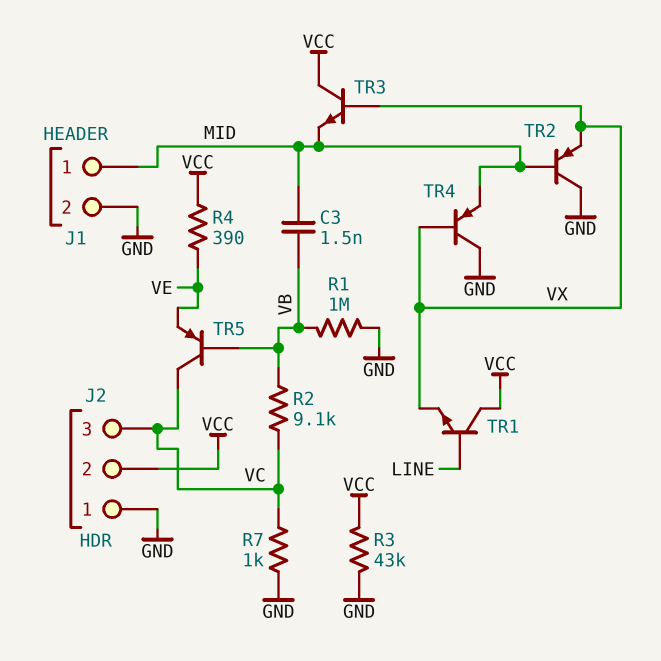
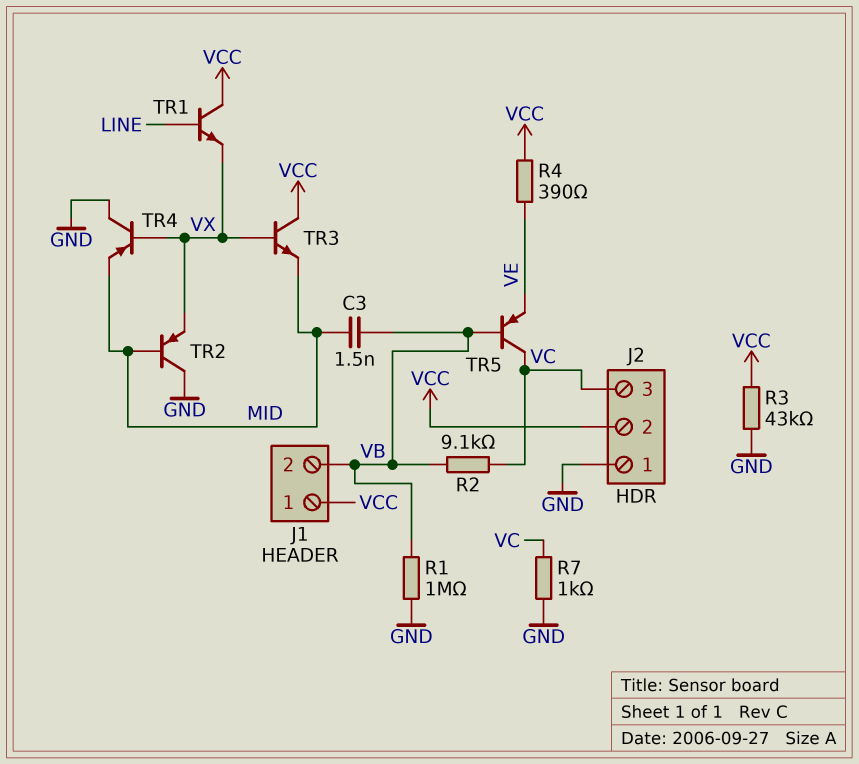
J1 pin 1: MID -> VCC
J1 pin 2: GND -> VB

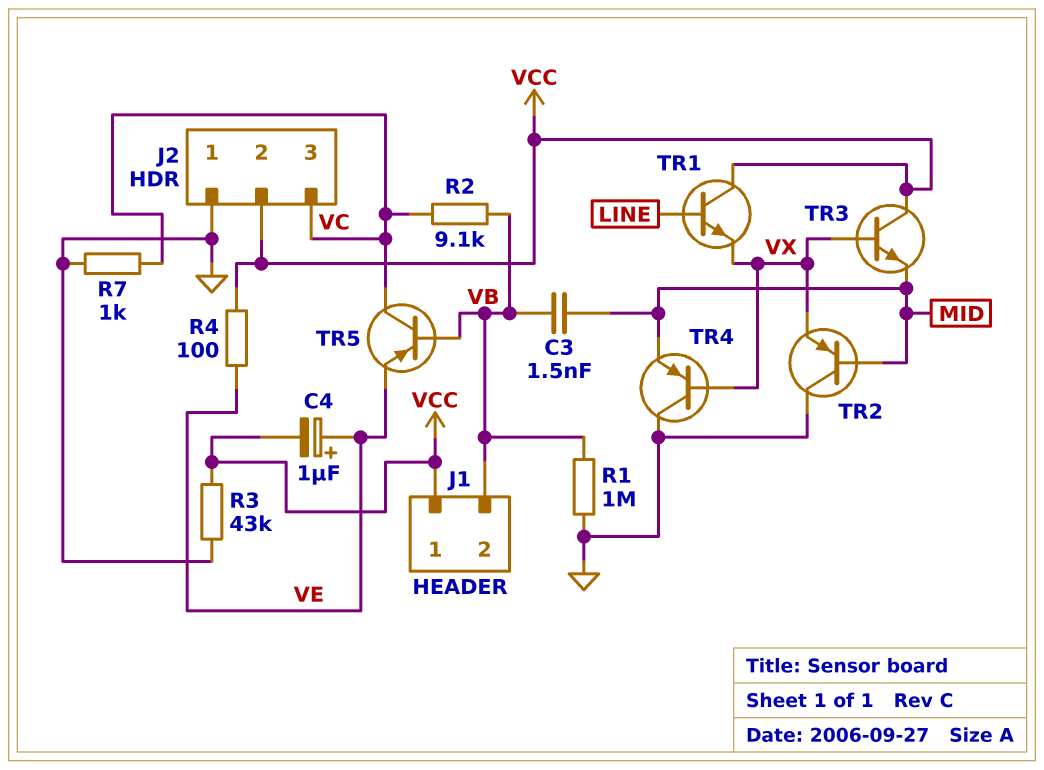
C4: none -> 1uF (plus VE, minus VCC)
R4: 390 (VCC, VE) -> 100 (VCC, VE)

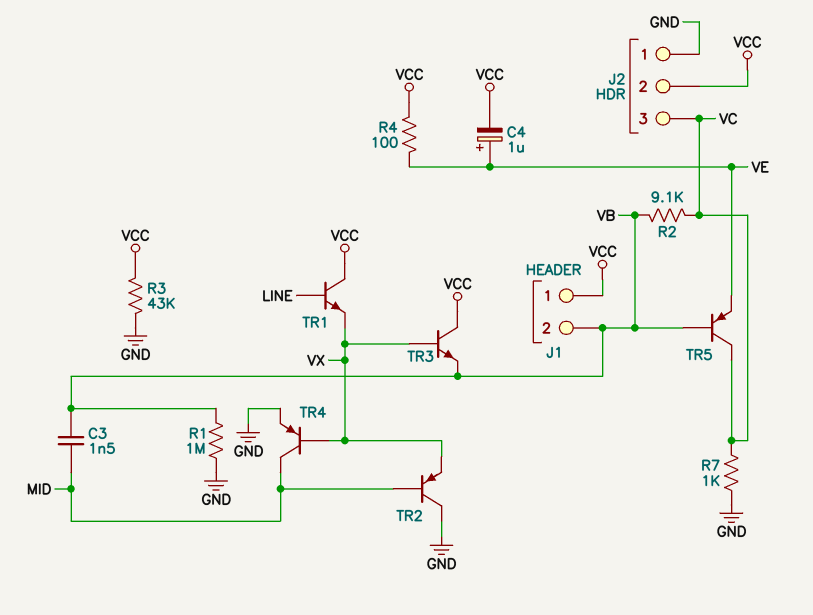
TR3: NPN (B VX, C VCC, E MID) -> NPN (B VX, C VCC, E VB)
TR4: PNP (B VX, C GND, E MID) -> PNP (B VX, C MID, E GND)

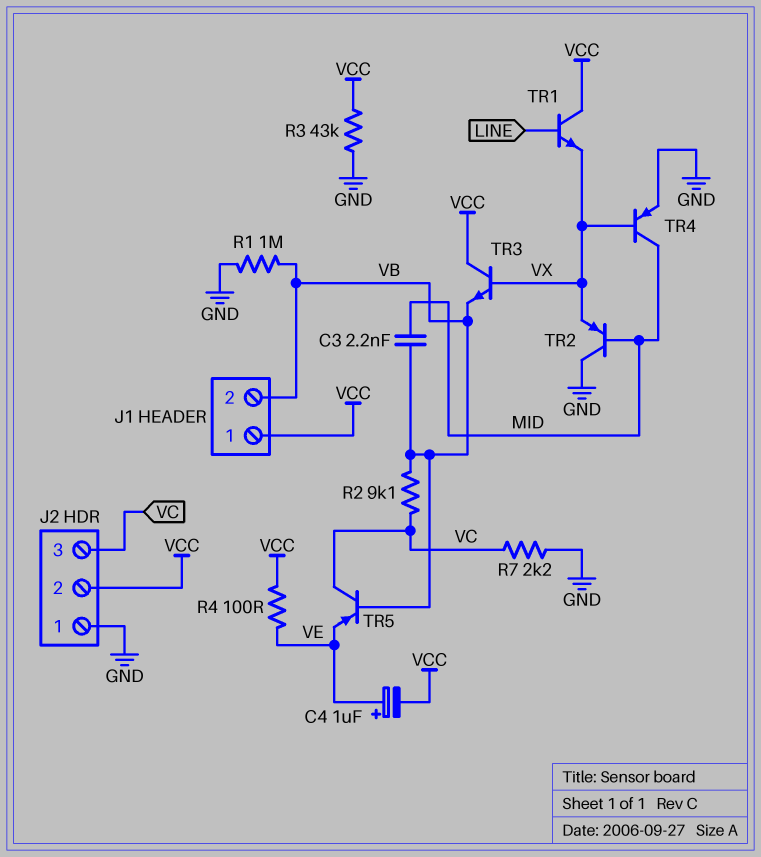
C3: 1.5nF (MID, VB) -> 2.2nF (MID, VB)
R7: 1k (GND, VC) -> 2.2k (GND, VC)

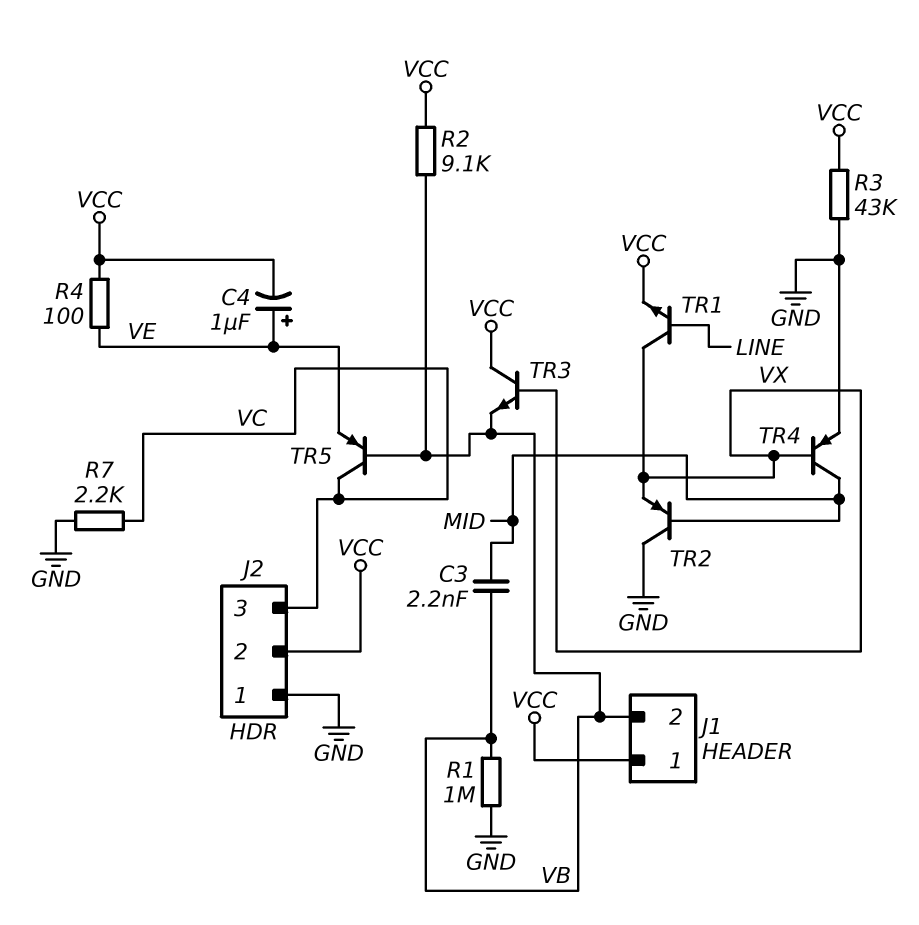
R2: 9.1k (VB, VC) -> 9.1k (VB, VCC)
TR1: NPN (B LINE, C VCC, E VX) -> NPN (B LINE, C VX, E VCC)

